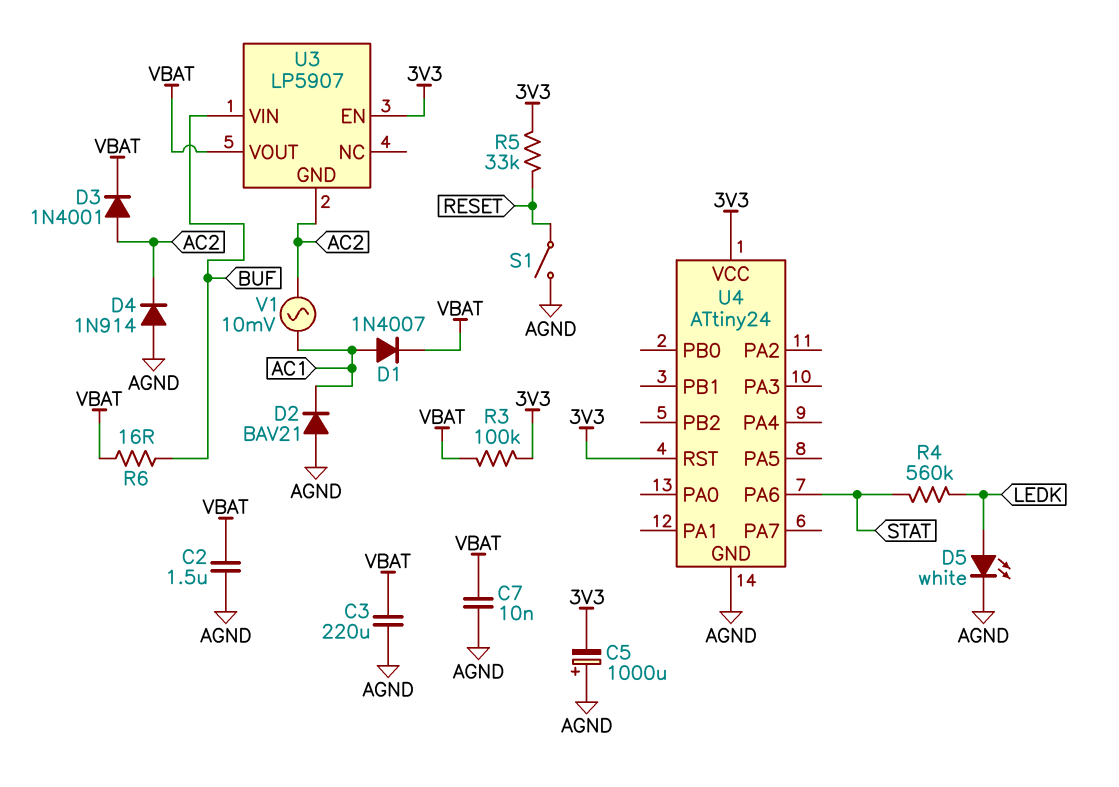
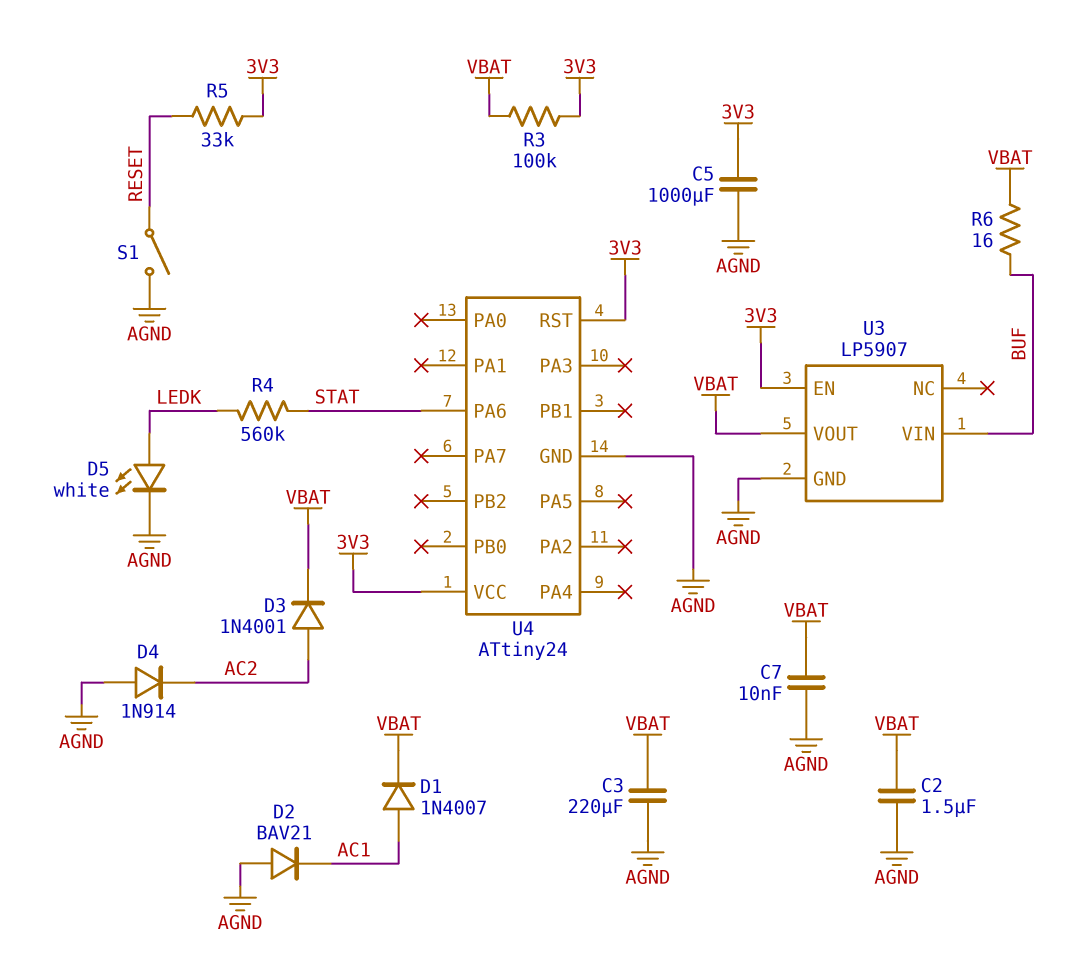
C5: 1000uF (plus AGND, minus 3V3) -> 1000uF (3V3, AGND)
U3 pin GND: AC2 -> AGND
V1: AC 10mV (AC1, AC2) -> none

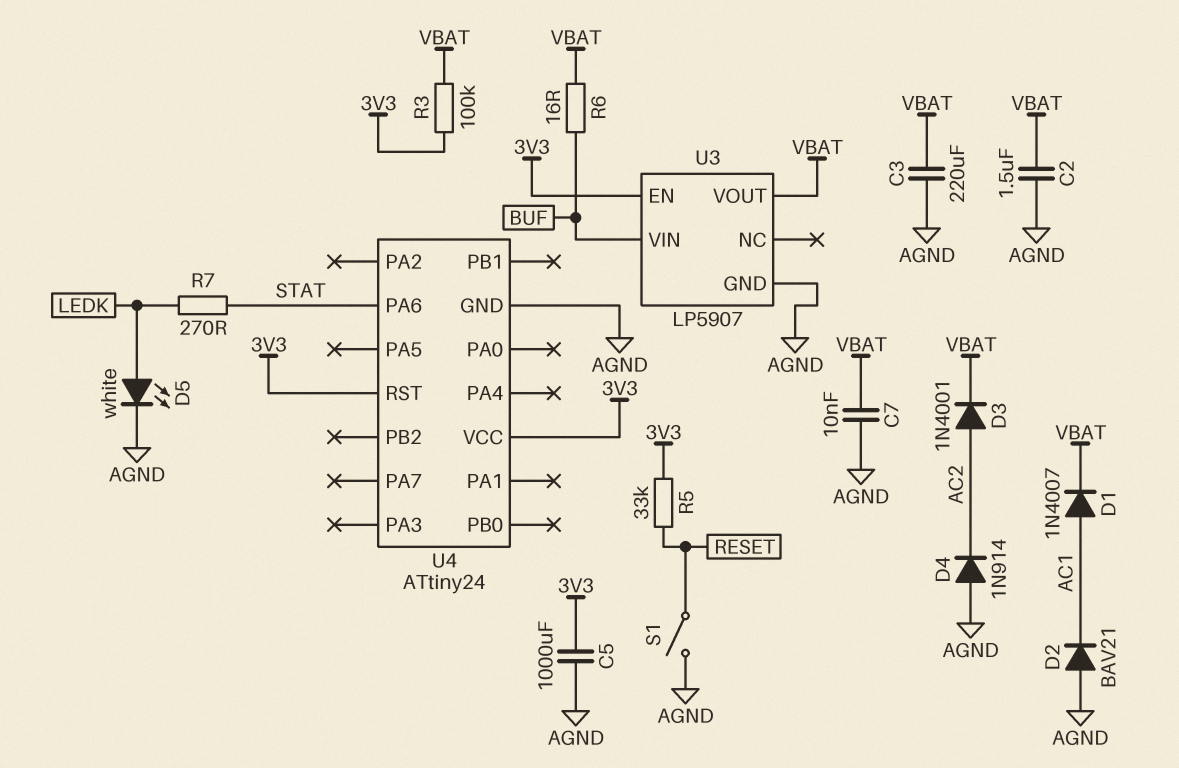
R4: 560k (LEDK, STAT) -> none
R7: none -> 270 (LEDK, STAT)

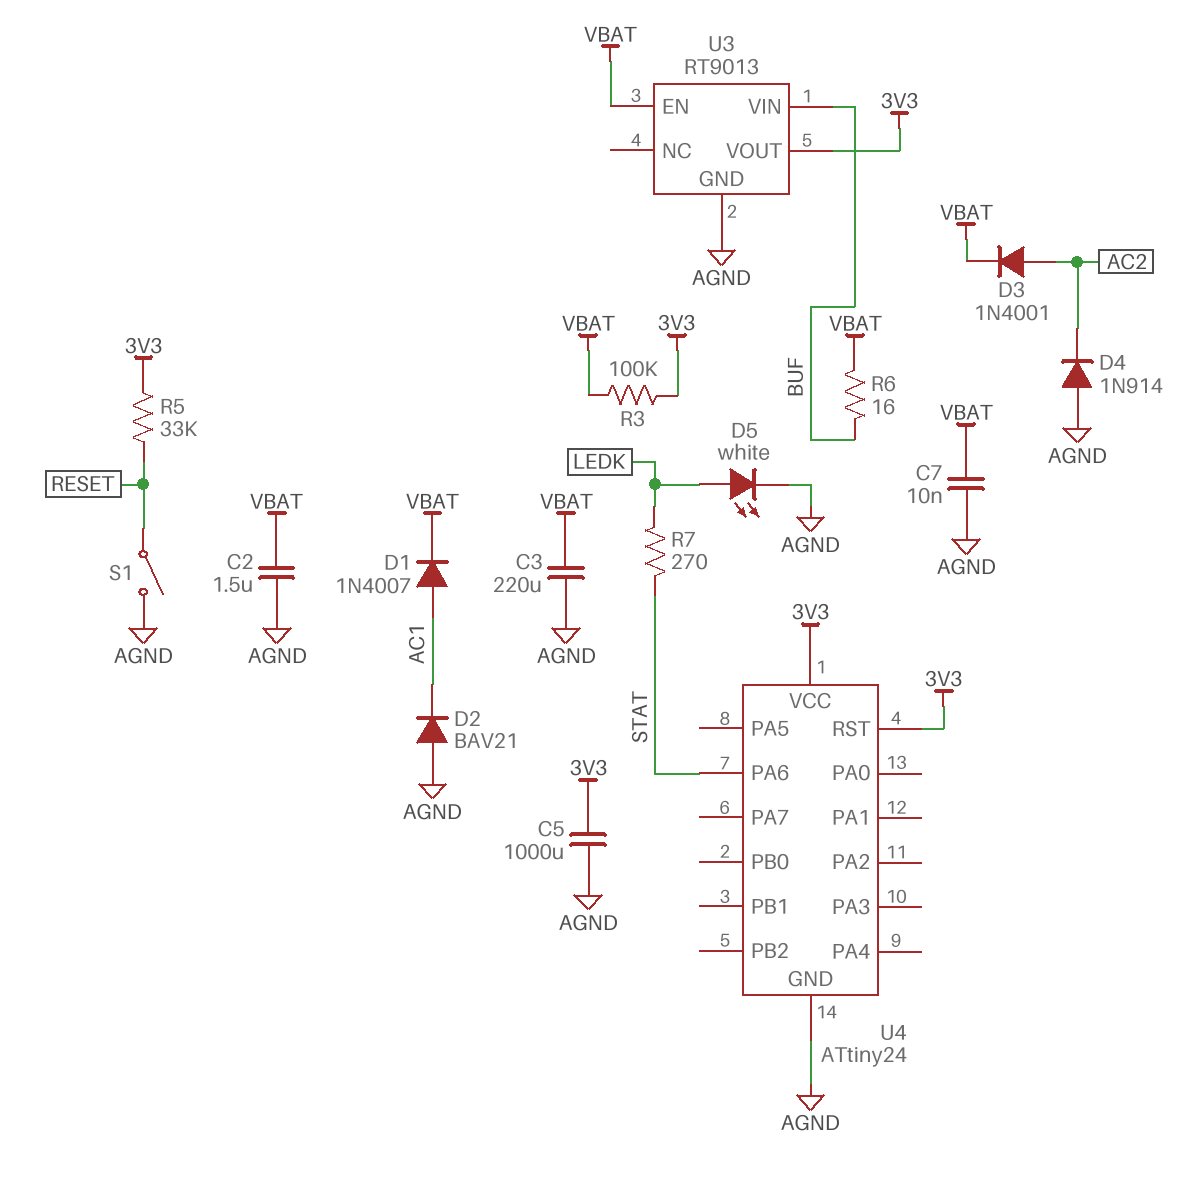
U3: LP5907 -> RT9013
U3 pin EN: 3V3 -> VBAT
U3 pin VOUT: VBAT -> 3V3

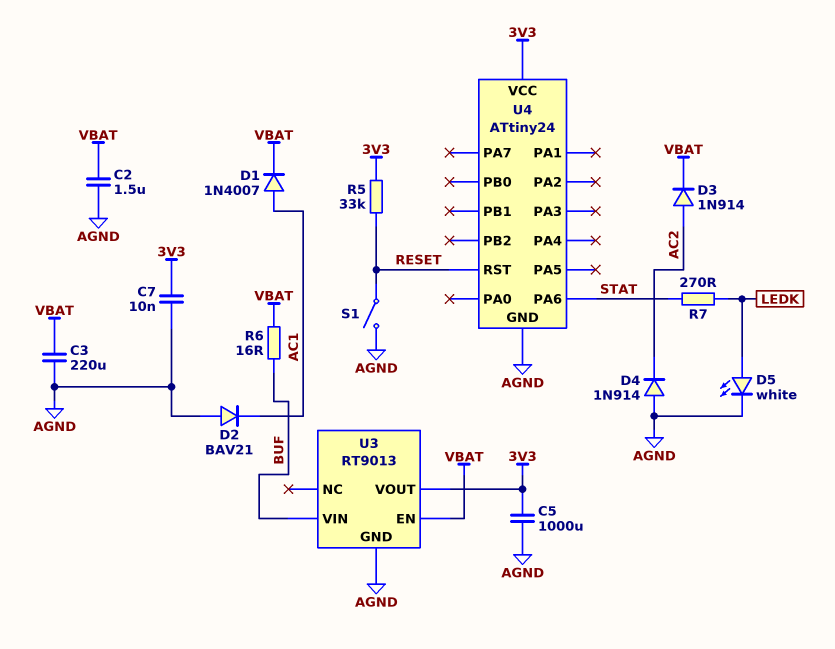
C7: 10nF (AGND, VBAT) -> 10nF (3V3, AGND)
D3: diode 1N4001 (A AC2, K VBAT) -> diode 1N914 (A AC2, K VBAT)
R3: 100k (3V3, VBAT) -> none
U4 pin RST: 3V3 -> RESET

